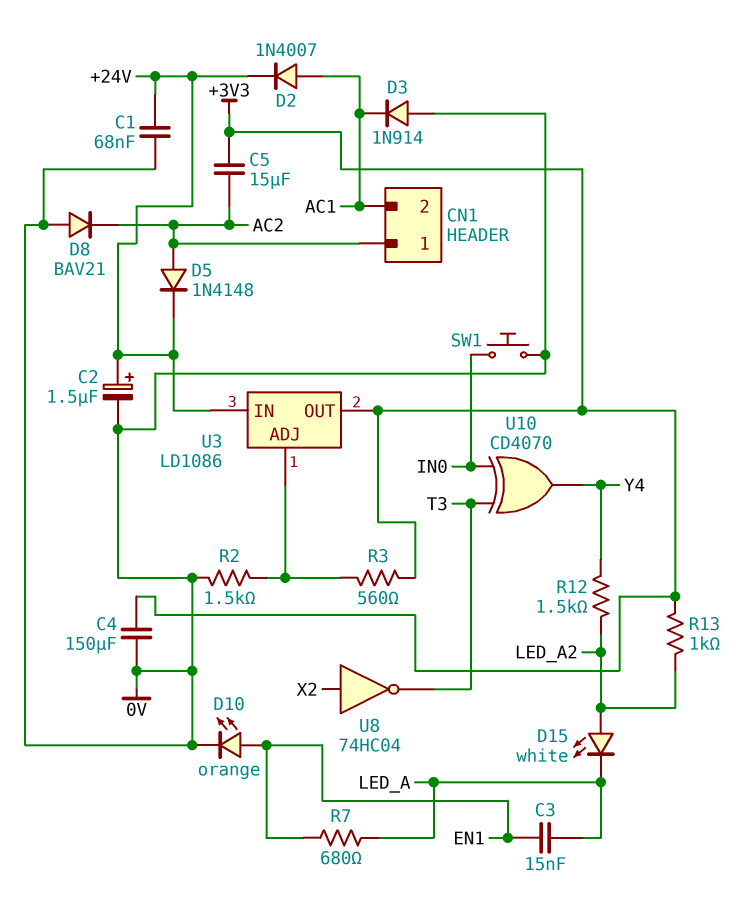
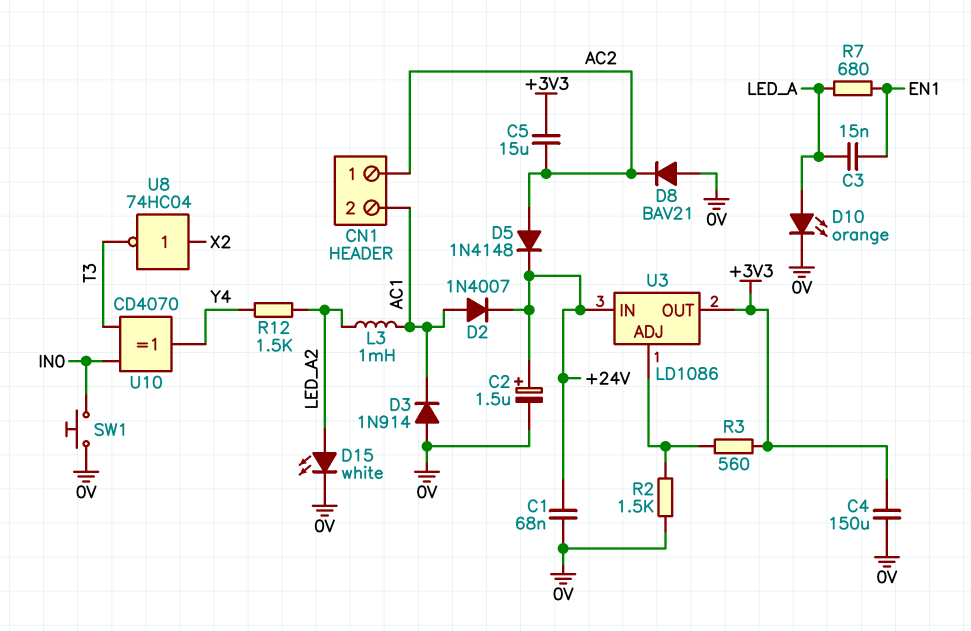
D10: LED orange (A EN1, K 0V) -> LED orange (A LED_A, K 0V)
D15: LED white (A LED_A2, K LED_A) -> LED white (A LED_A2, K 0V)
L3: none -> 1mH (AC1, LED_A2)
R13: 1k (+3V3, LED_A2) -> none

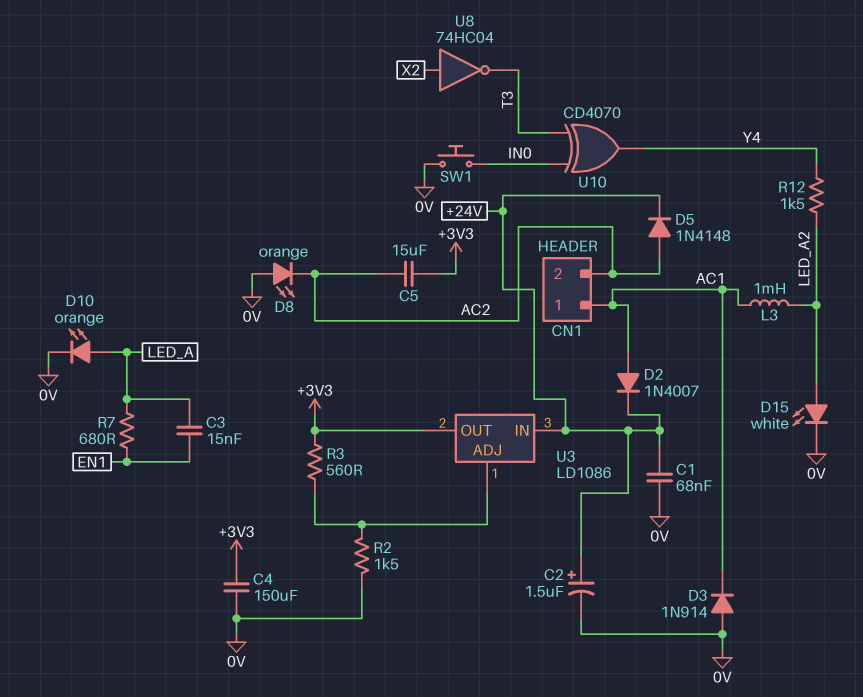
CN1 pin 1: AC2 -> AC1
CN1 pin 2: AC1 -> AC2
D8: diode BAV21 (A 0V, K AC2) -> LED orange (A 0V, K AC2)

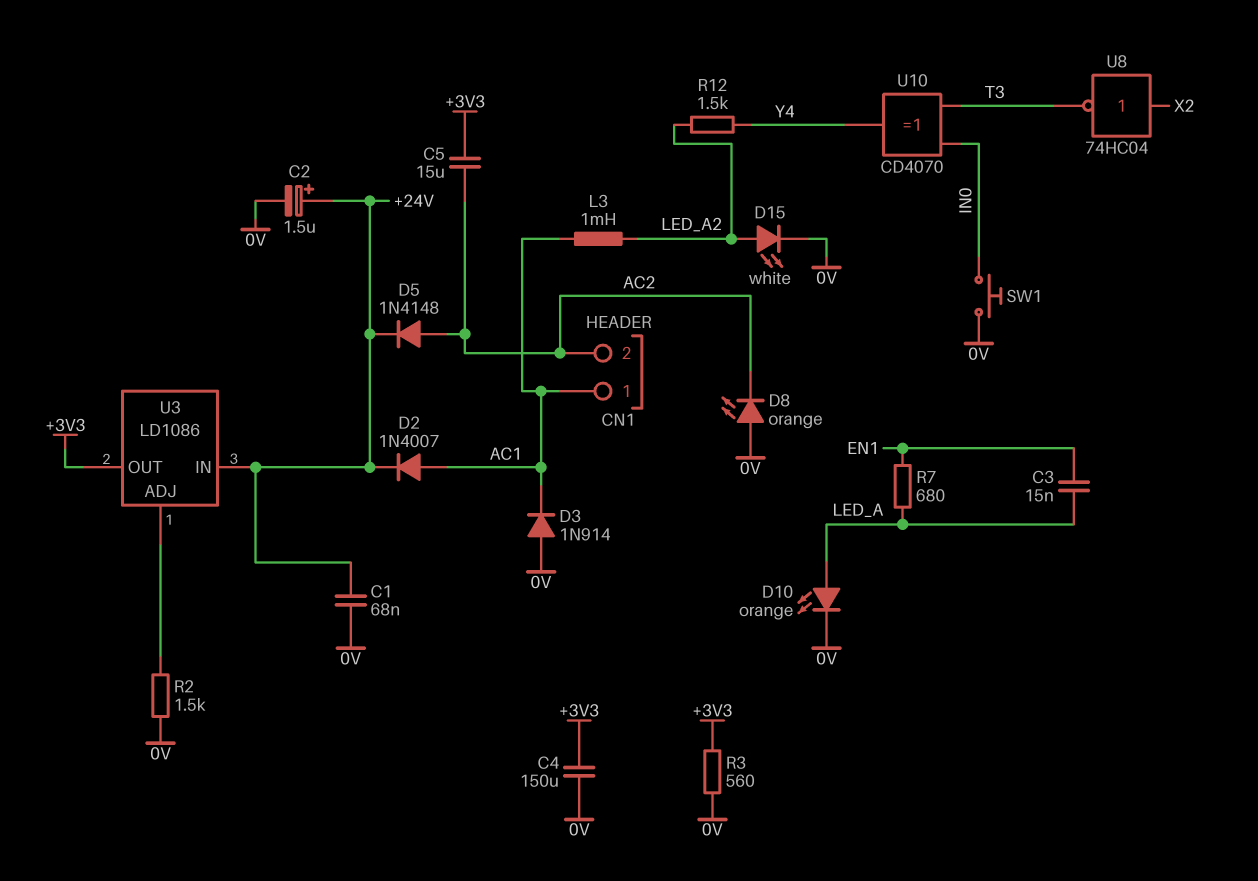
R3: 560 (+3V3, U3/ADJ) -> 560 (+3V3, 0V)

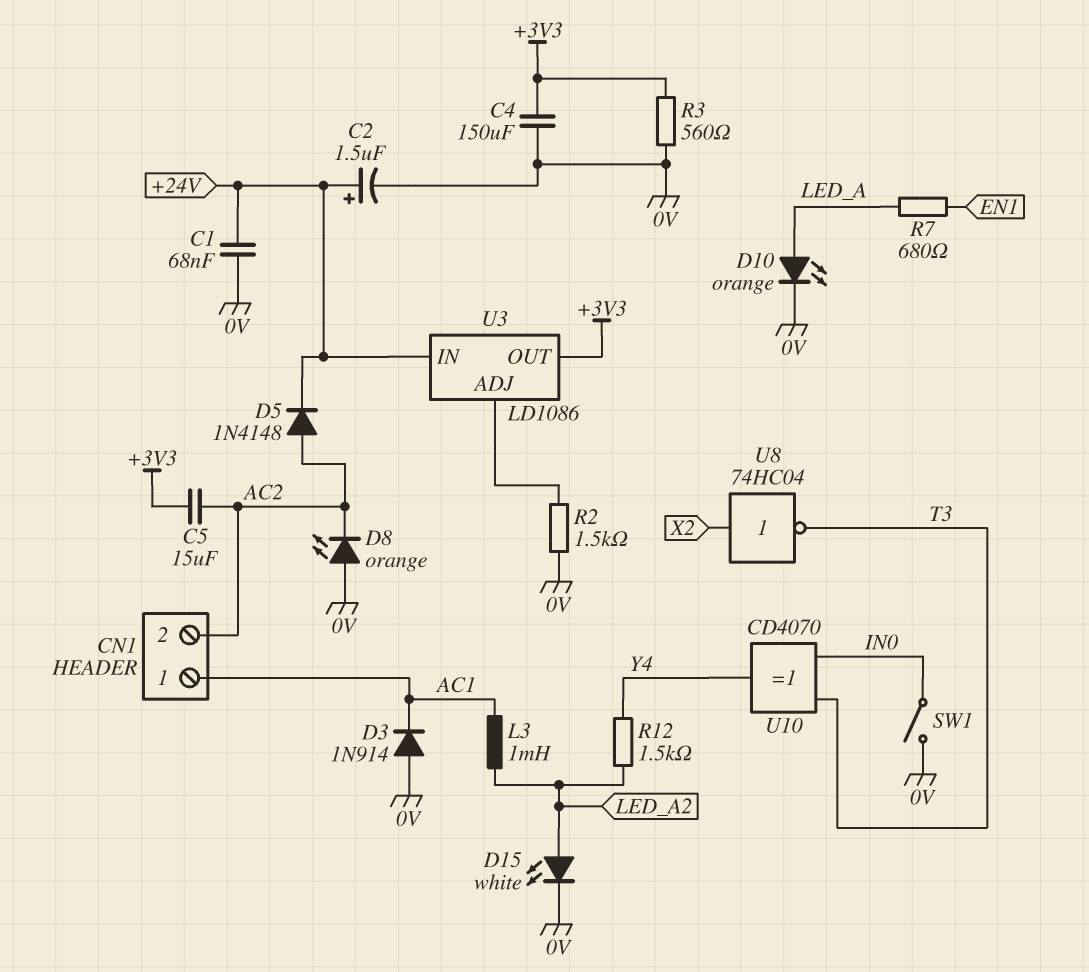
C3: 15nF (EN1, LED_A) -> none
D2: diode 1N4007 (A AC1, K +24V) -> none
SW1: button (0V, IN0) -> switch (0V, IN0)

